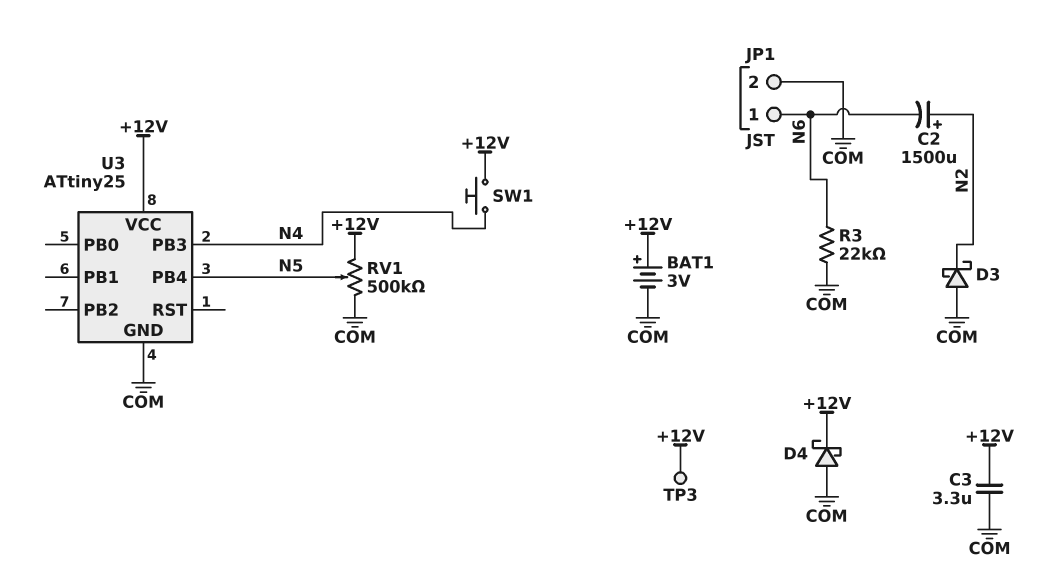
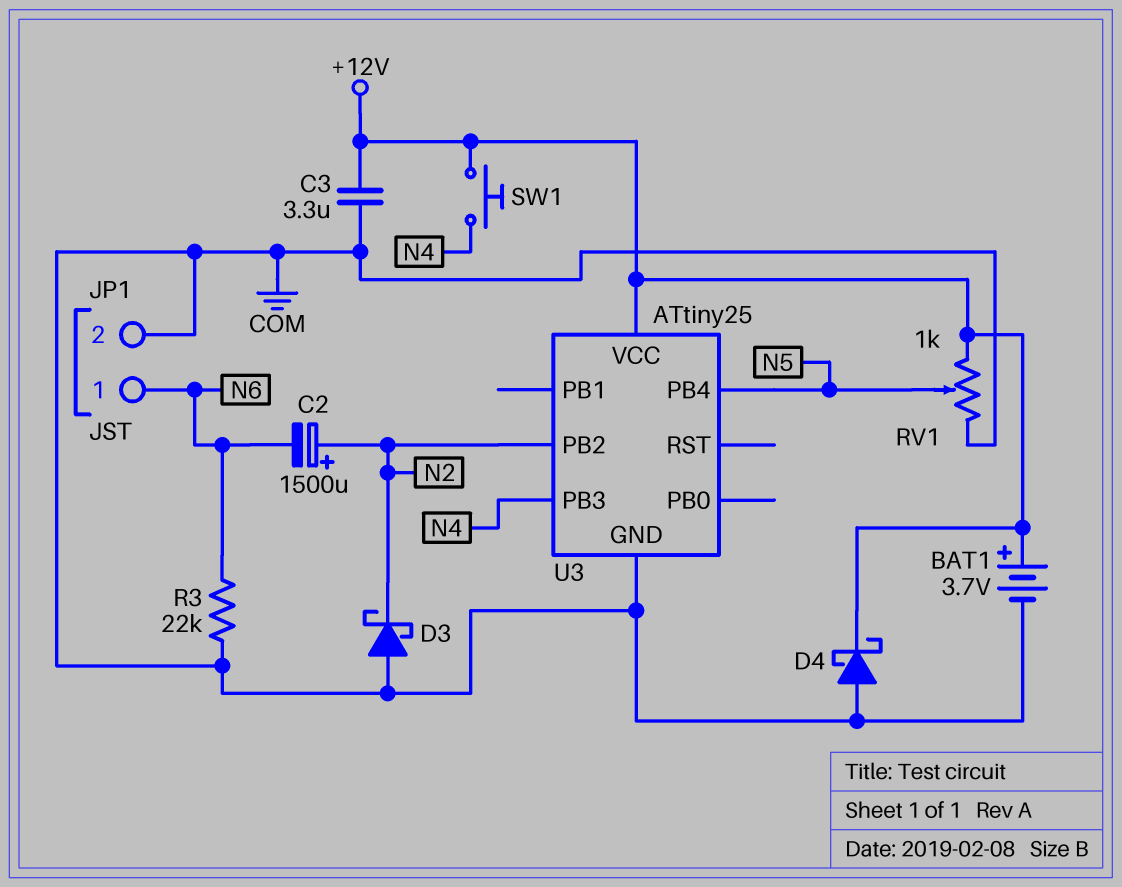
BAT1: 3V (plus +12V, minus COM) -> 3.7V (plus +12V, minus COM)
RV1: 500k (+12V, COM, wiper N5) -> 1k (+12V, COM, wiper N5)
TP3: test point (+12V) -> none
U3 pin PB2: none -> N2

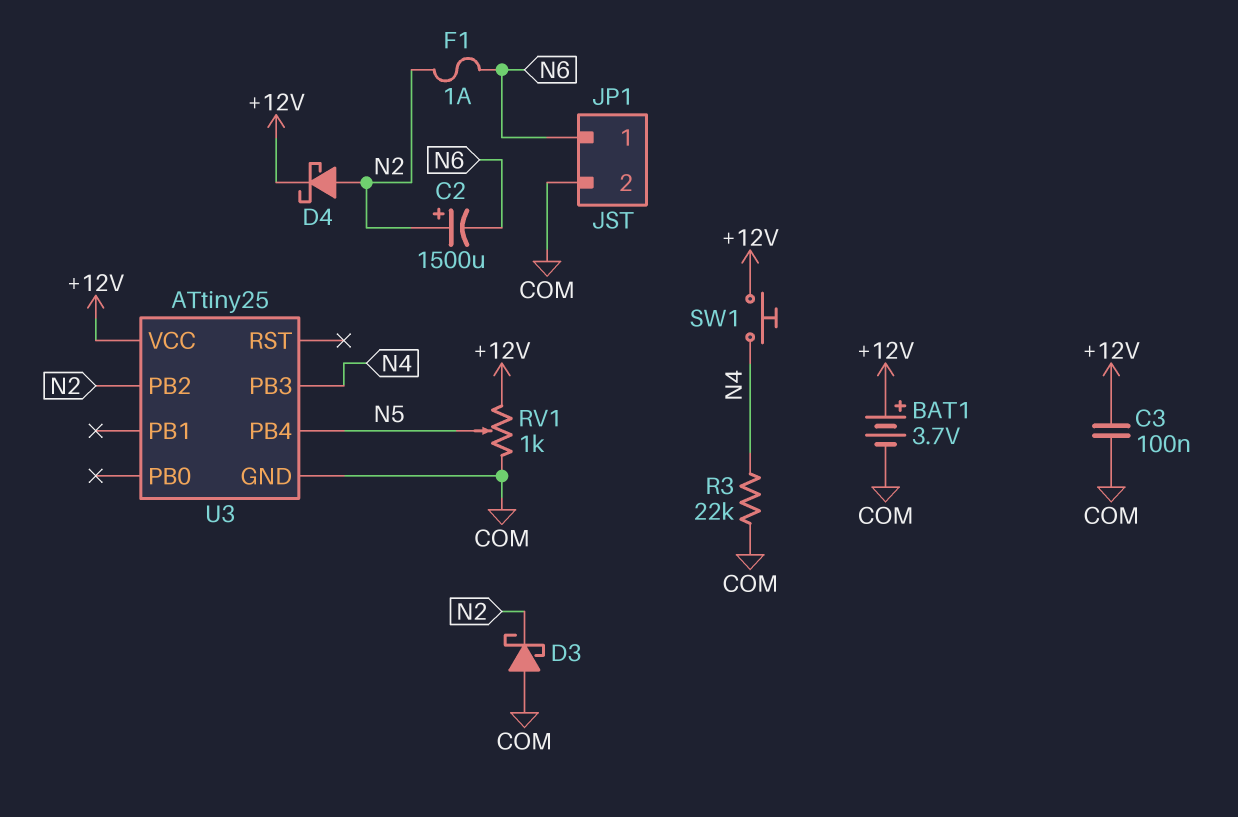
C3: 3.3uF (+12V, COM) -> 100nF (+12V, COM)
D4: schottky (A COM, K +12V) -> schottky (A N2, K +12V)
F1: none -> 1A (N2, N6)
R3: 22k (COM, N6) -> 22k (COM, N4)

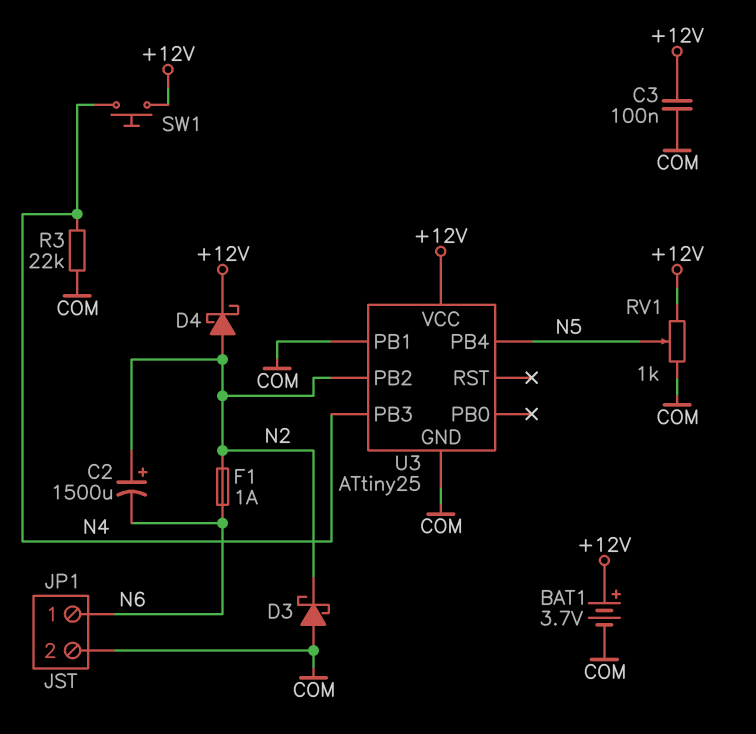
U3 pin PB1: none -> COM

